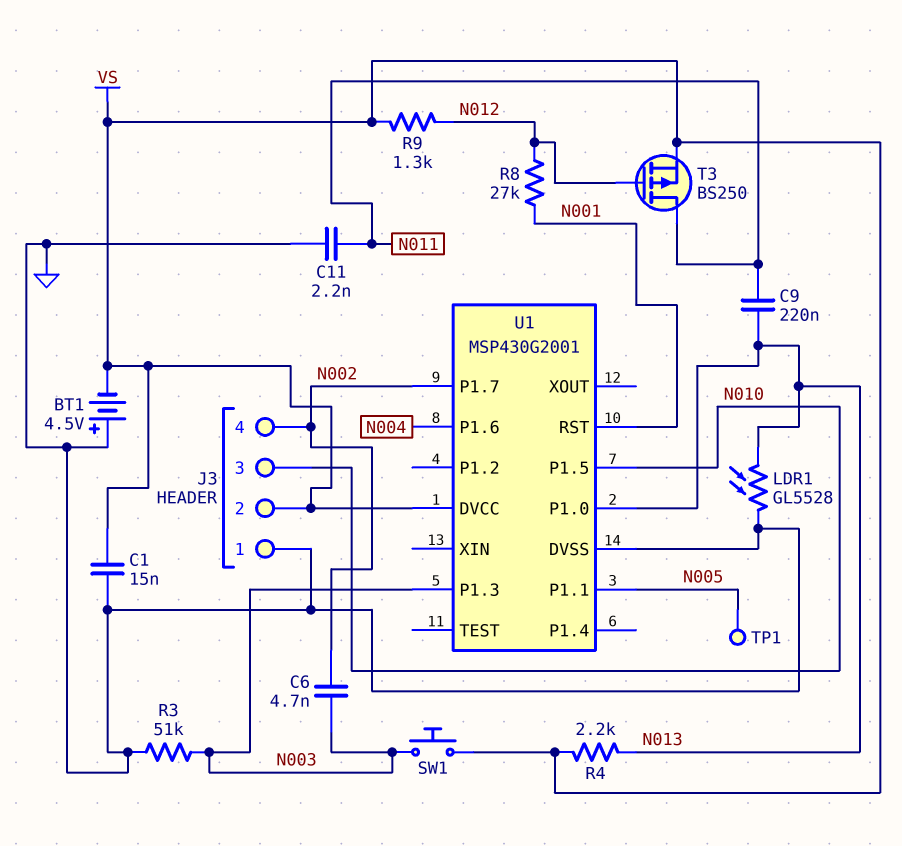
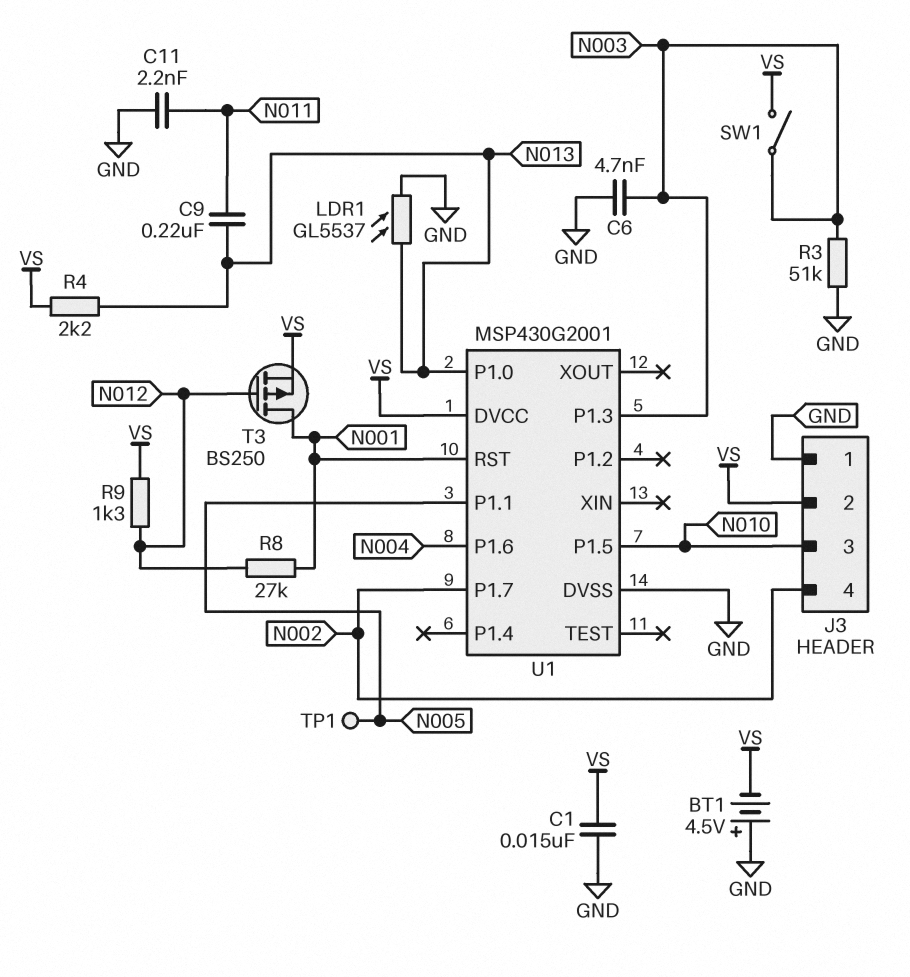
C6: 4.7nF (N002, N003) -> 4.7nF (GND, N003)
LDR1: GL5528 (GND, N013) -> GL5537 (GND, N013)
SW1: button (N003, VS) -> switch (N003, VS)
T3: PMOS BS250 (G N012, D N011, S VS) -> PMOS BS250 (G N012, D N001, S VS)

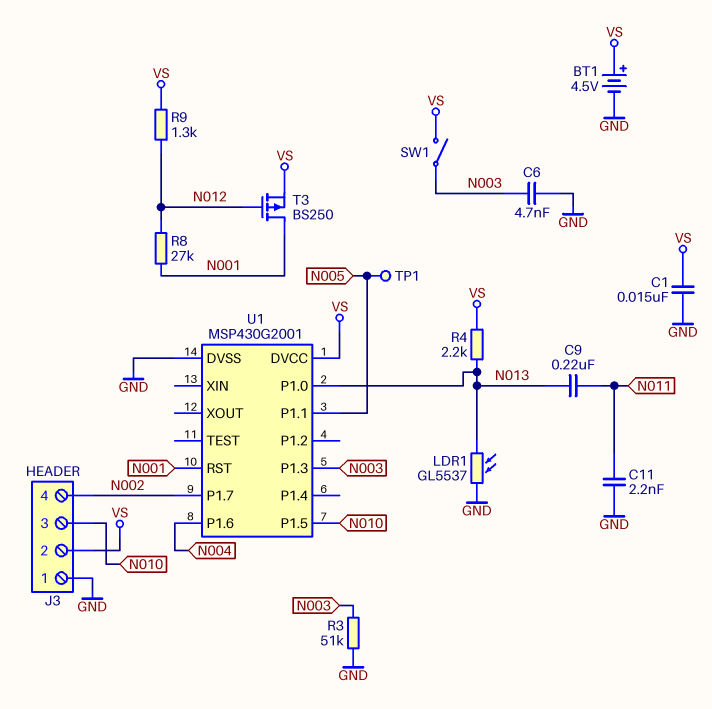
BT1: 4.5V (plus GND, minus VS) -> 4.5V (plus VS, minus GND)

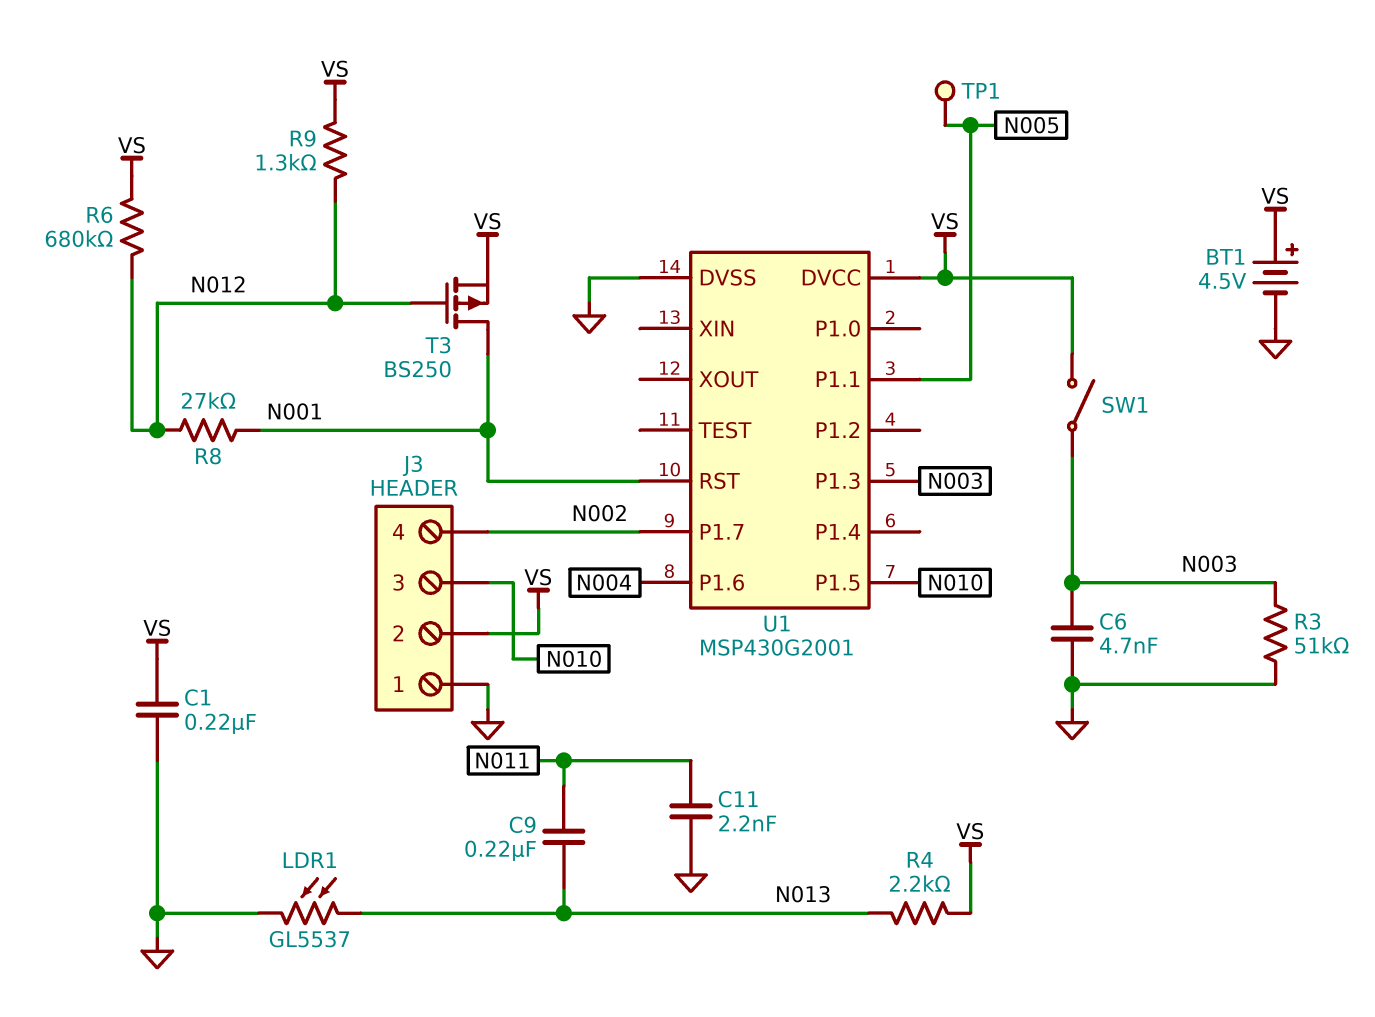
C1: 15nF (GND, VS) -> 220nF (GND, VS)
R6: none -> 680k (N012, VS)
U1 pin P1.0: N013 -> none

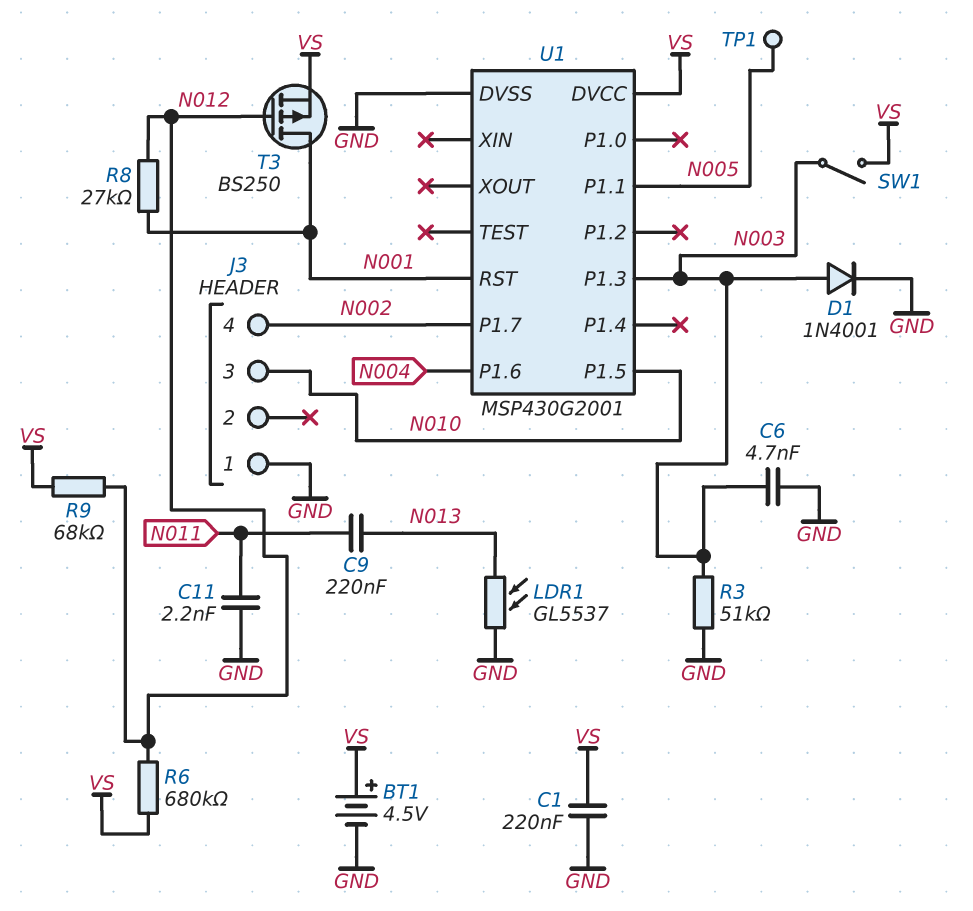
D1: none -> diode 1N4001 (A N003, K GND)
J3 pin 2: VS -> none
R4: 2.2k (N013, VS) -> none
R9: 1.3k (N012, VS) -> 68k (N012, VS)

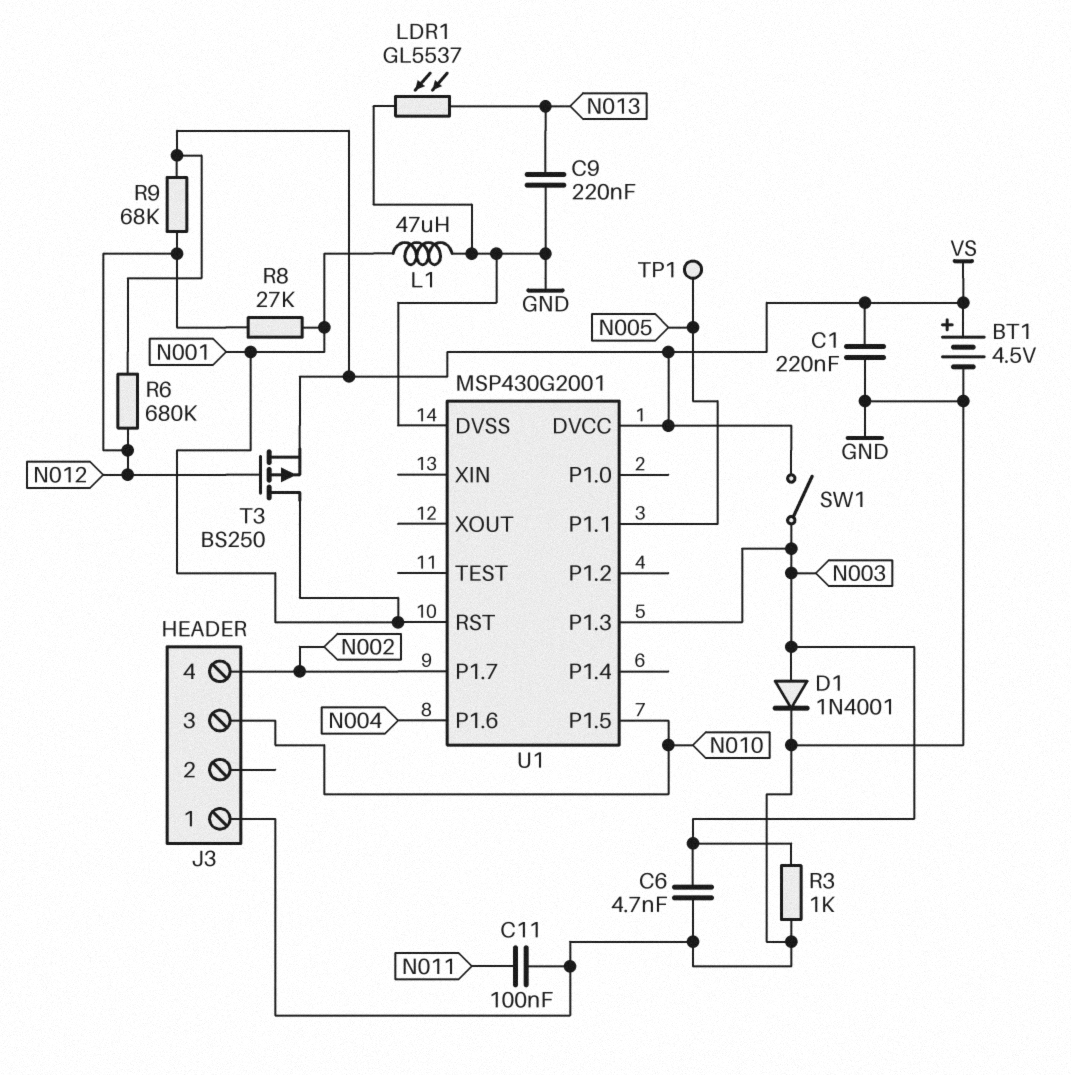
C9: 220nF (N011, N013) -> 220nF (GND, N013)
C11: 2.2nF (GND, N011) -> 100nF (GND, N011)
L1: none -> 47uH (GND, N001)
R3: 51k (GND, N003) -> 1k (GND, N003)

